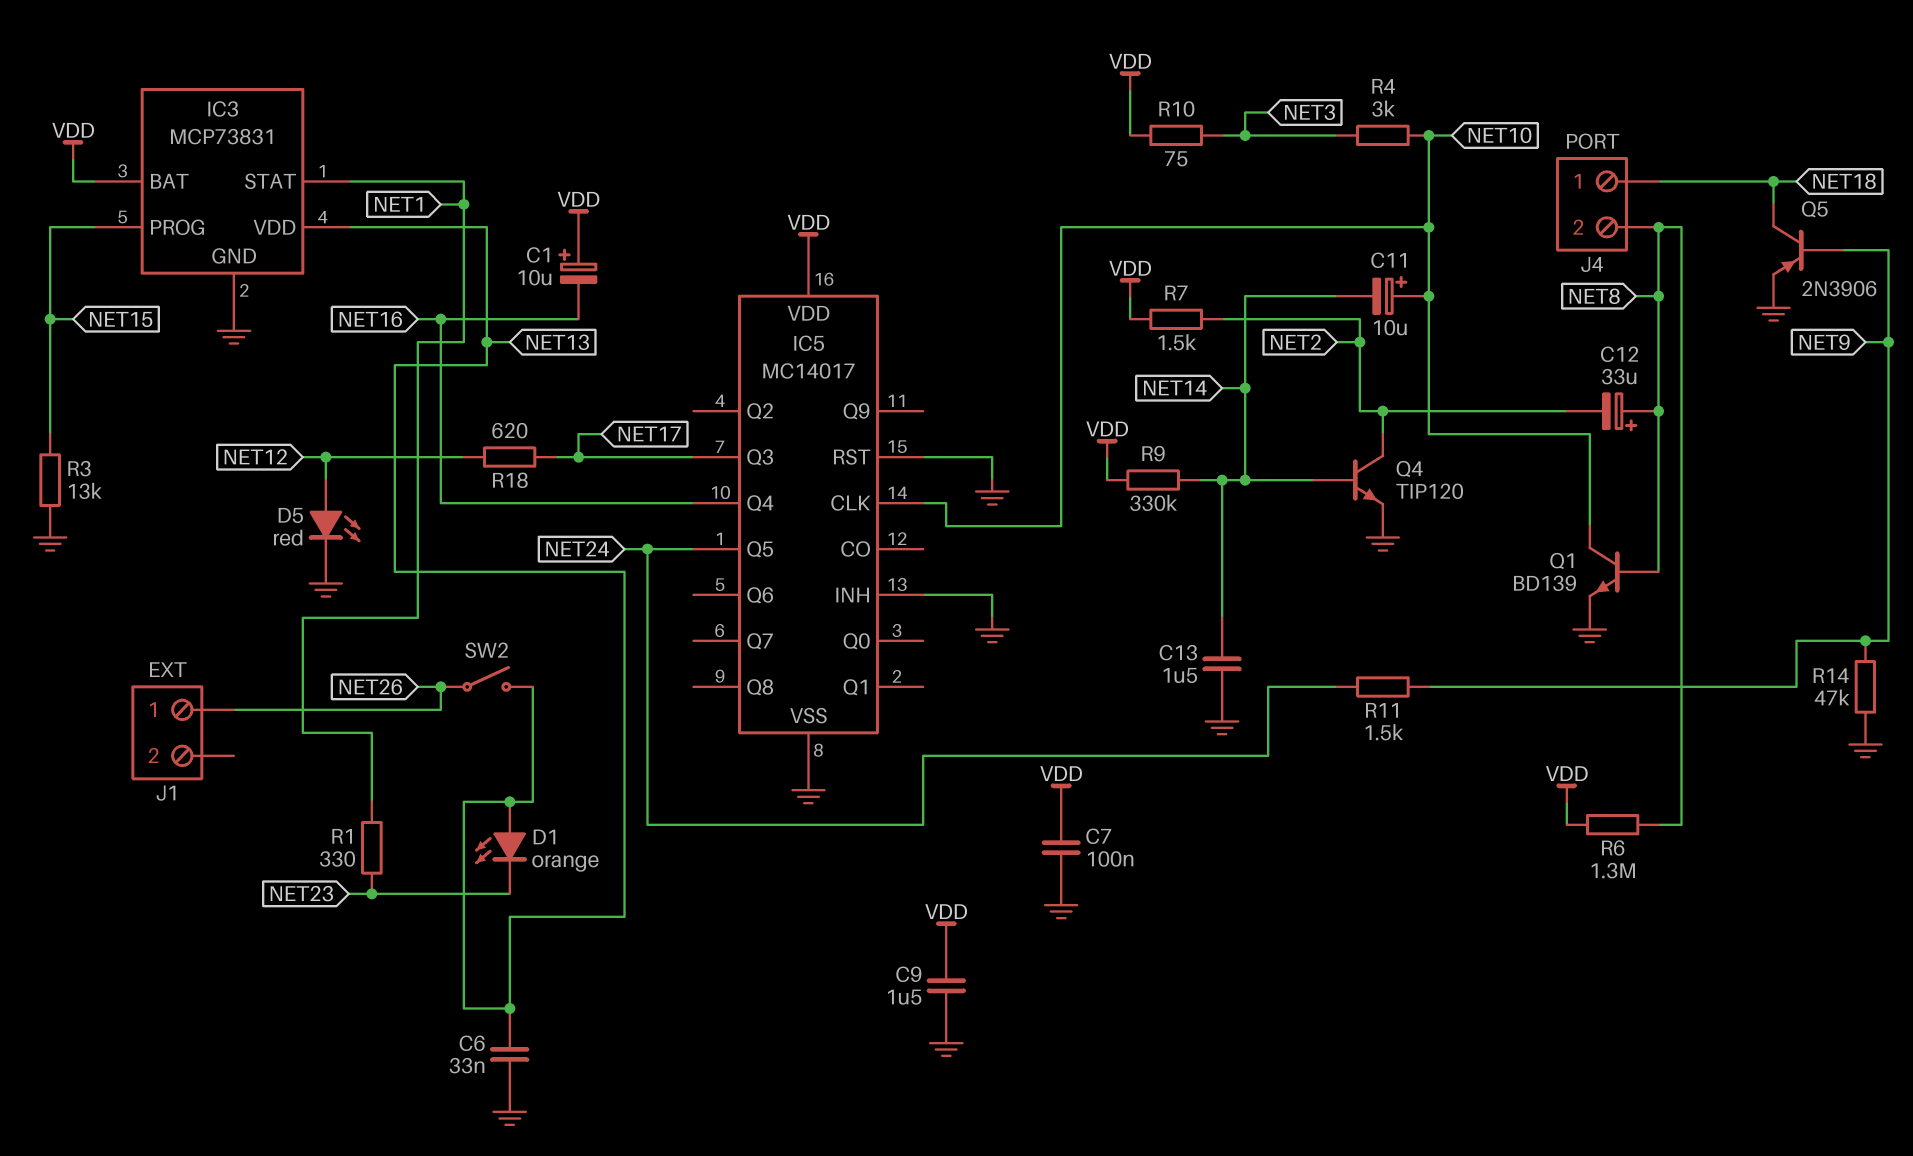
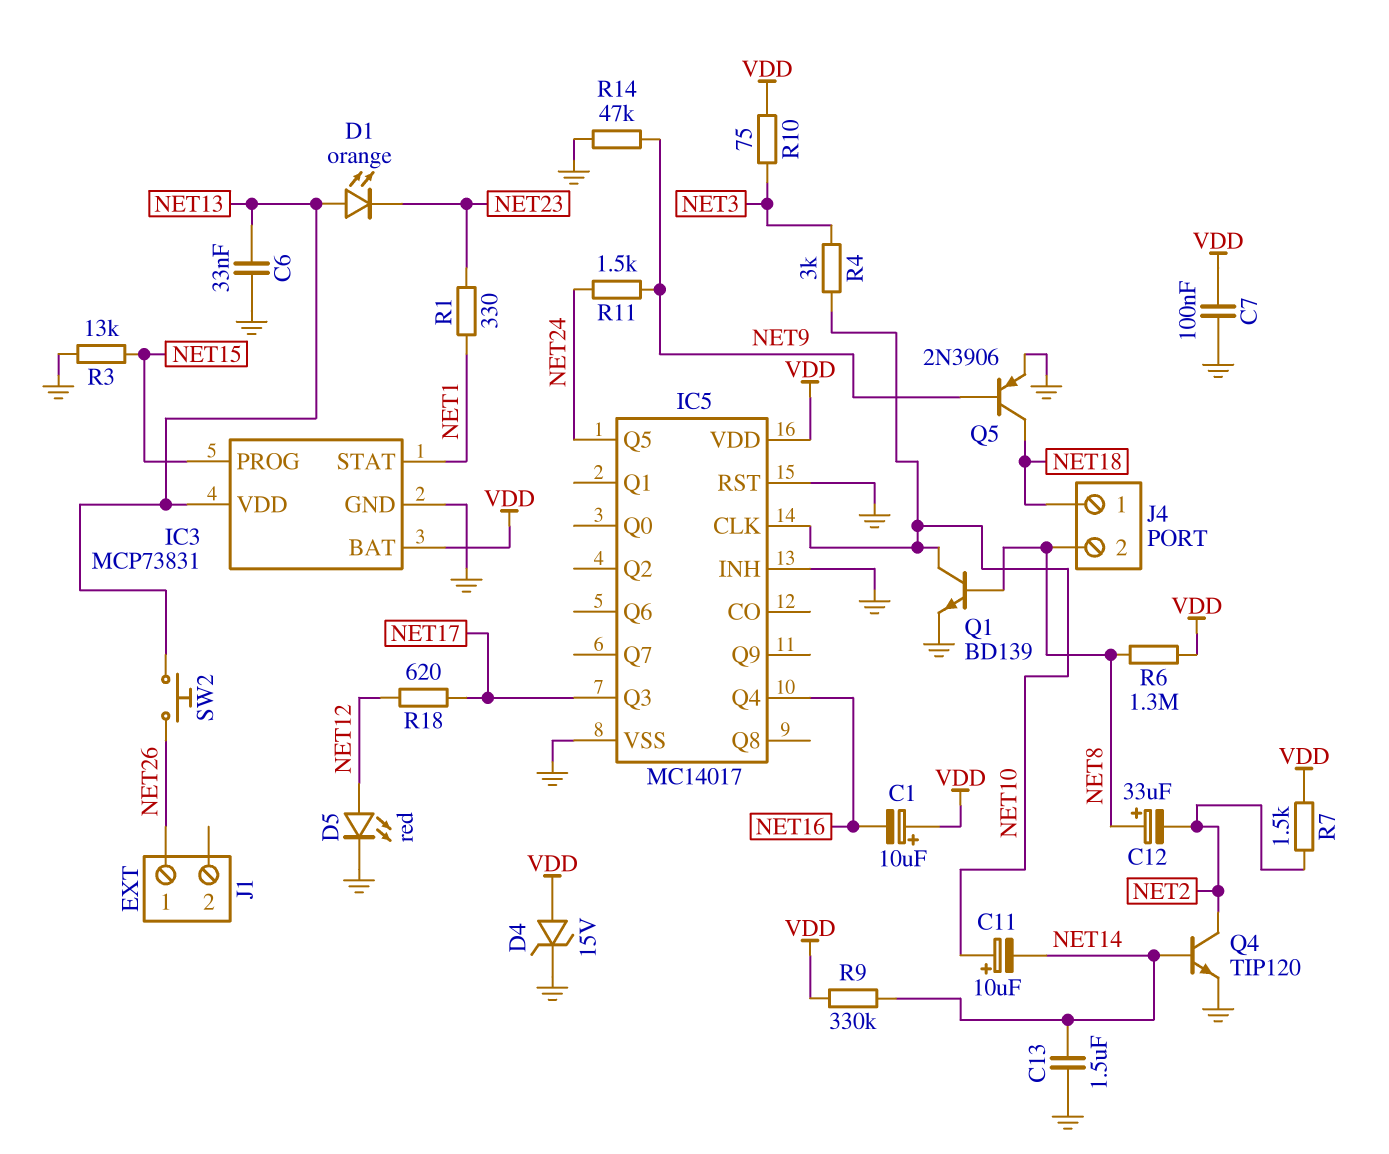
C9: 1.5uF (GND, VDD) -> none
D4: none -> zener 15V (A VDD, K GND)
SW2: switch (NET13, NET26) -> button (NET13, NET26)

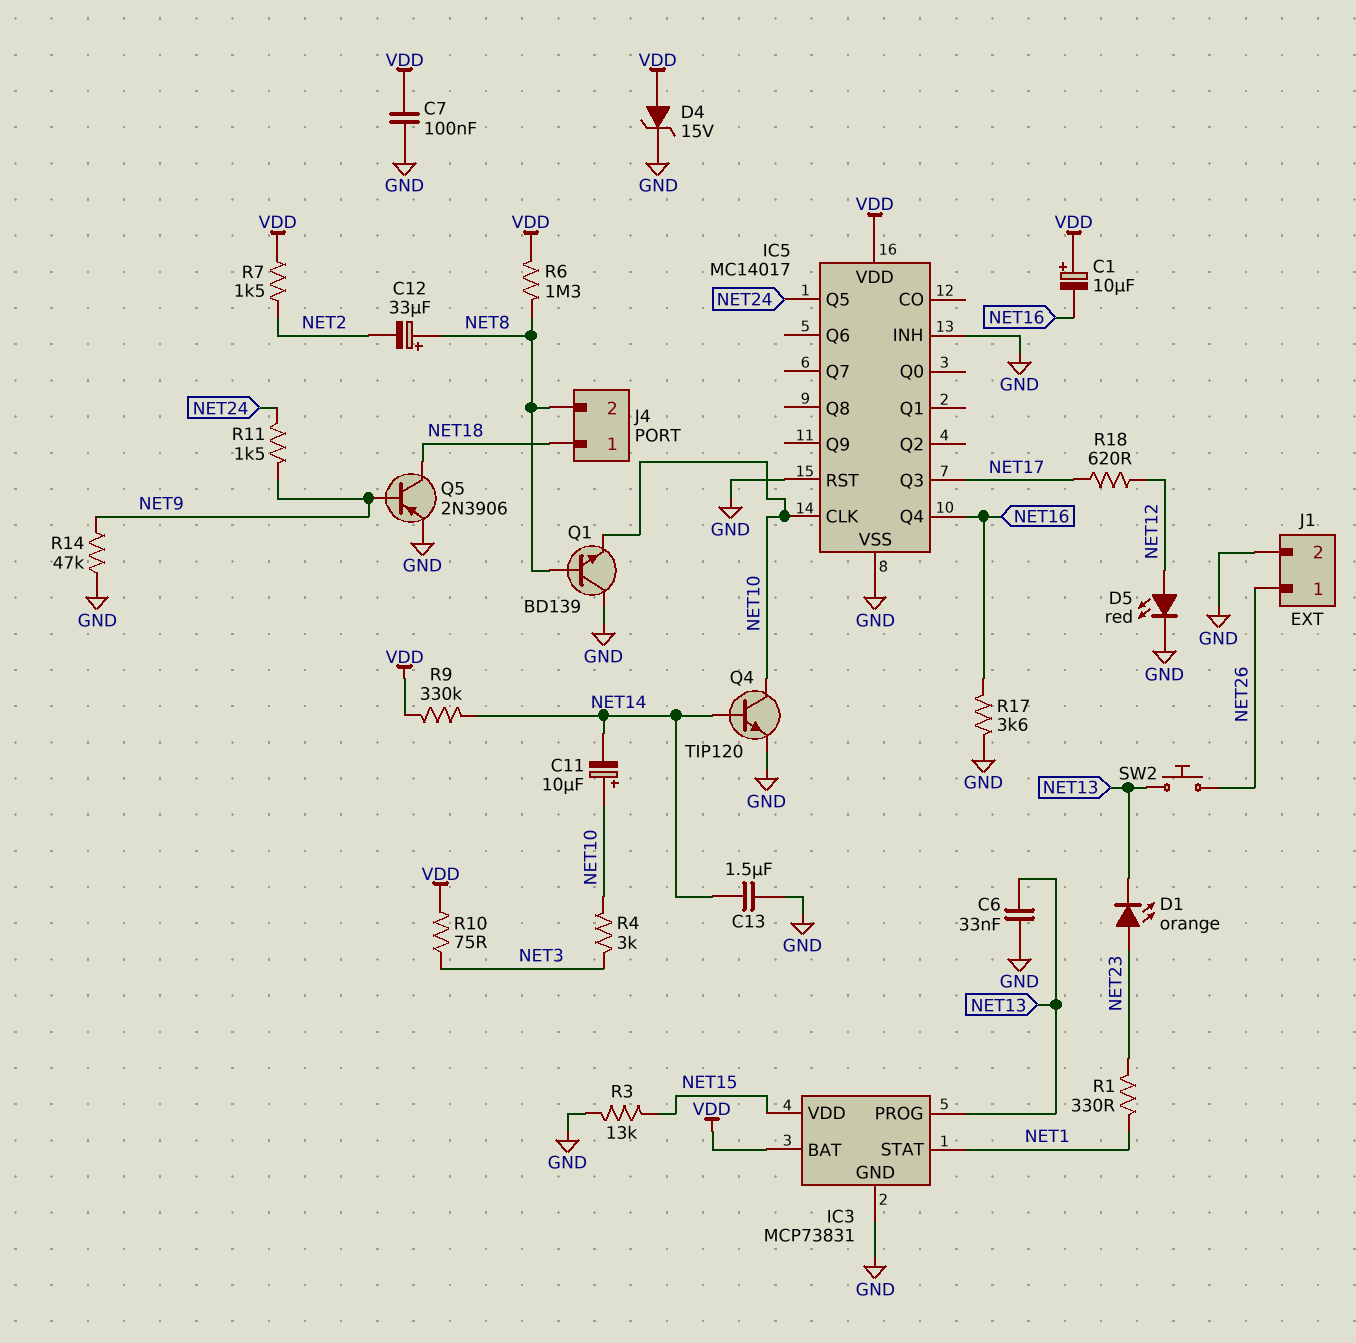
D1: LED orange (A NET13, K NET23) -> LED orange (A NET23, K NET13)
IC3 pin PROG: NET15 -> NET13
IC3 pin VDD: NET13 -> NET15
J1 pin 2: none -> GND
Q1: NPN BD139 (B NET8, C NET10, E GND) -> NPN BD139 (B NET8, C GND, E NET10)
Q4: NPN TIP120 (B NET14, C NET2, E GND) -> NPN TIP120 (B NET14, C NET10, E GND)
R17: none -> 3.6k (GND, NET16)

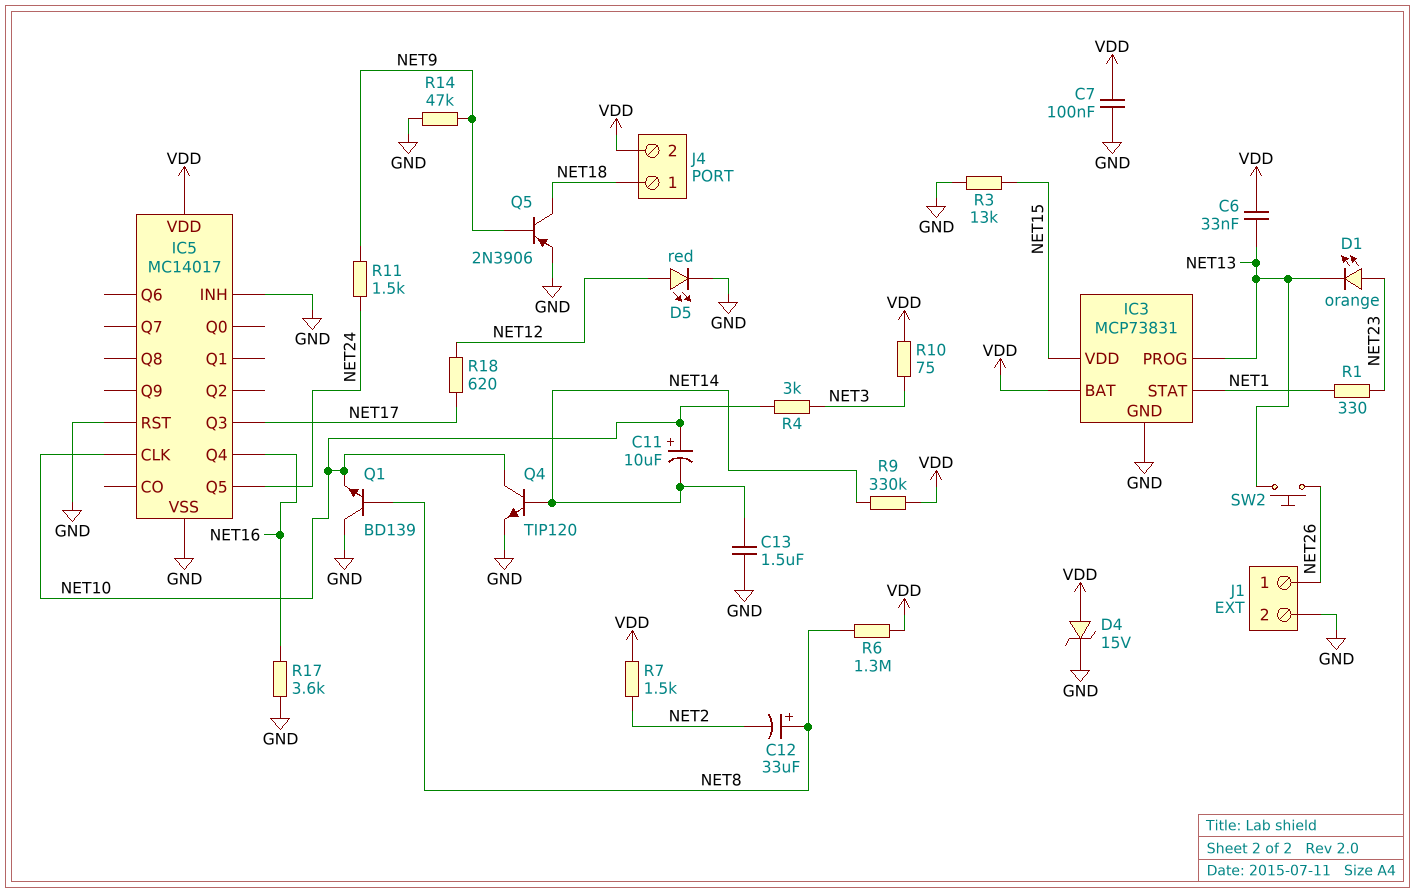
C1: 10uF (plus VDD, minus NET16) -> none
C6: 33nF (GND, NET13) -> 33nF (NET13, VDD)
J4 pin 2: NET8 -> VDD

